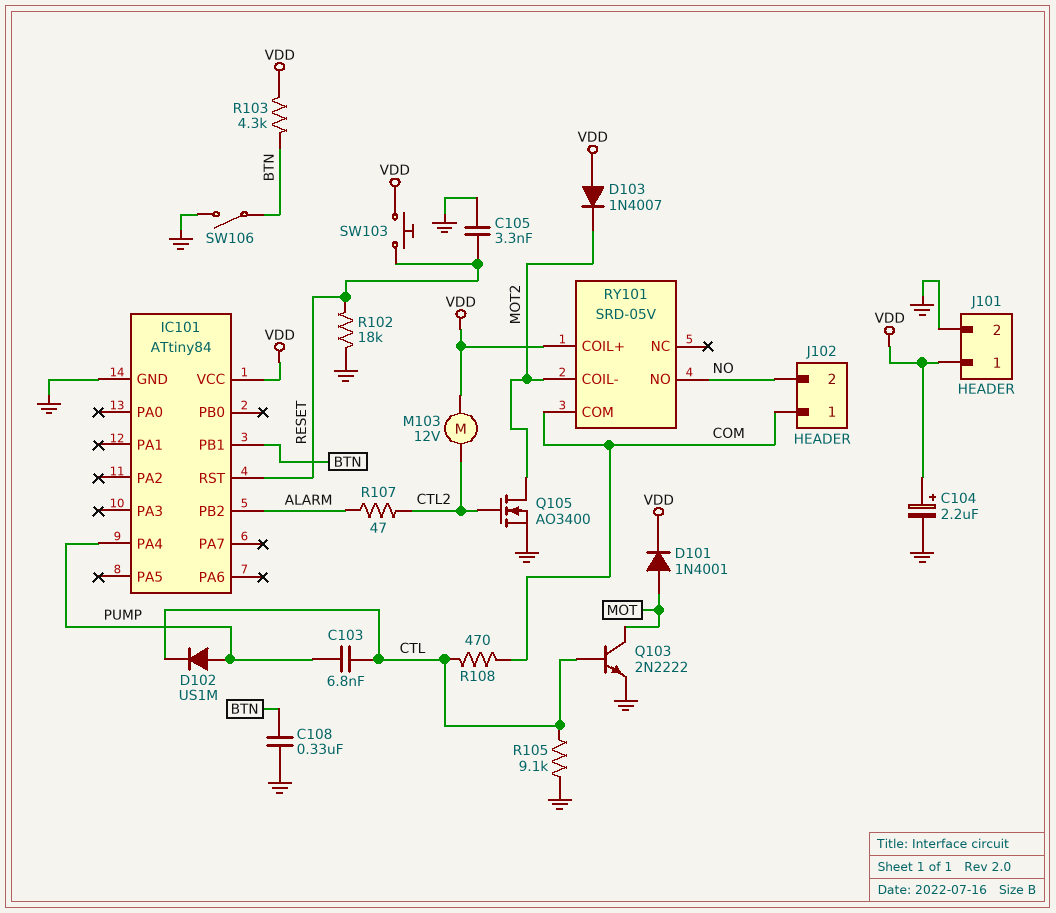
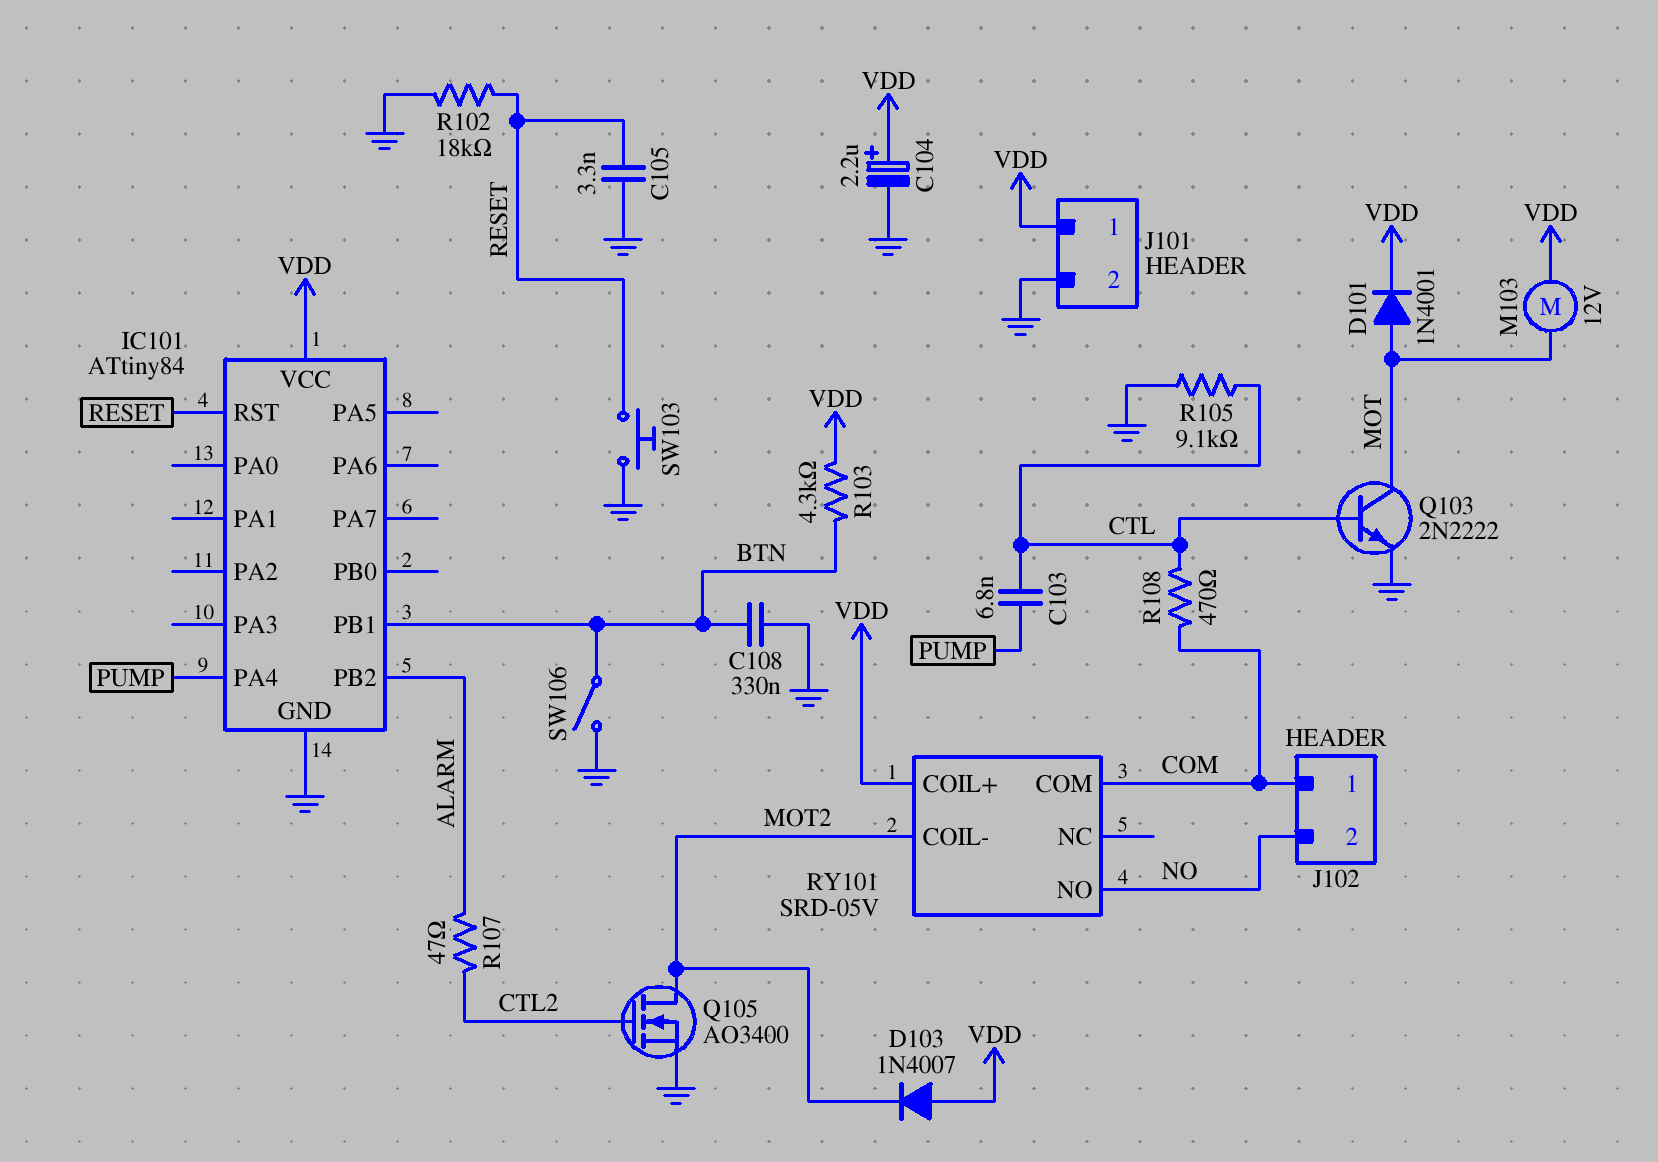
D102: diode US1M (A PUMP, K CTL) -> none
M103: motor 12V (CTL2, VDD) -> motor 12V (MOT, VDD)
SW103: button (RESET, VDD) -> button (GND, RESET)

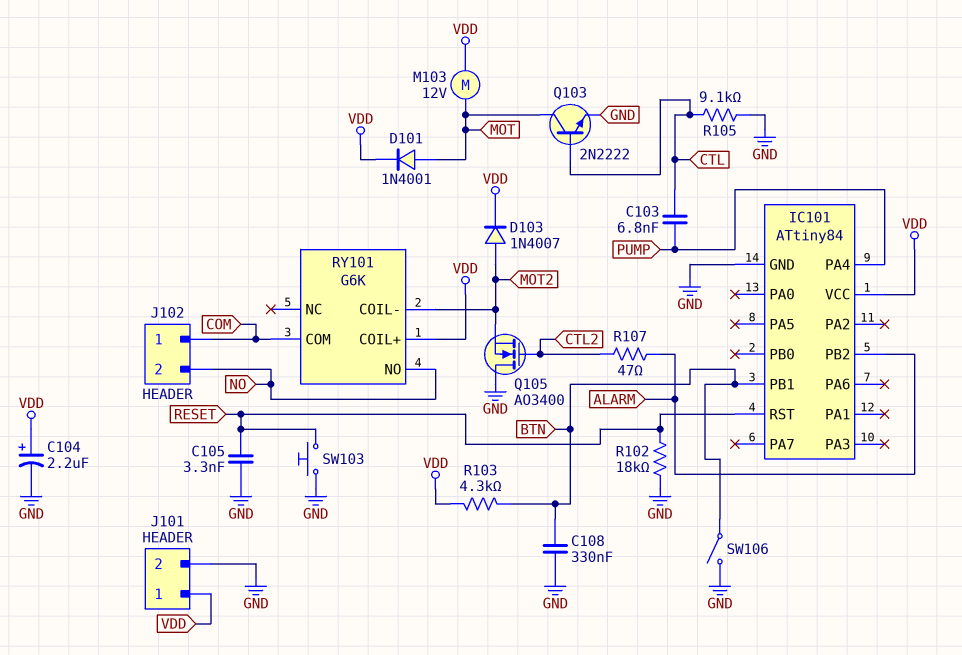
D103: diode 1N4007 (A VDD, K MOT2) -> diode 1N4007 (A MOT2, K VDD)
Q105: NMOS AO3400 (G CTL2, D MOT2, S GND) -> NMOS AO3400 (G CTL2, D GND, S MOT2)
R108: 470 (COM, CTL) -> none
RY101: SRD-05V -> G6K

